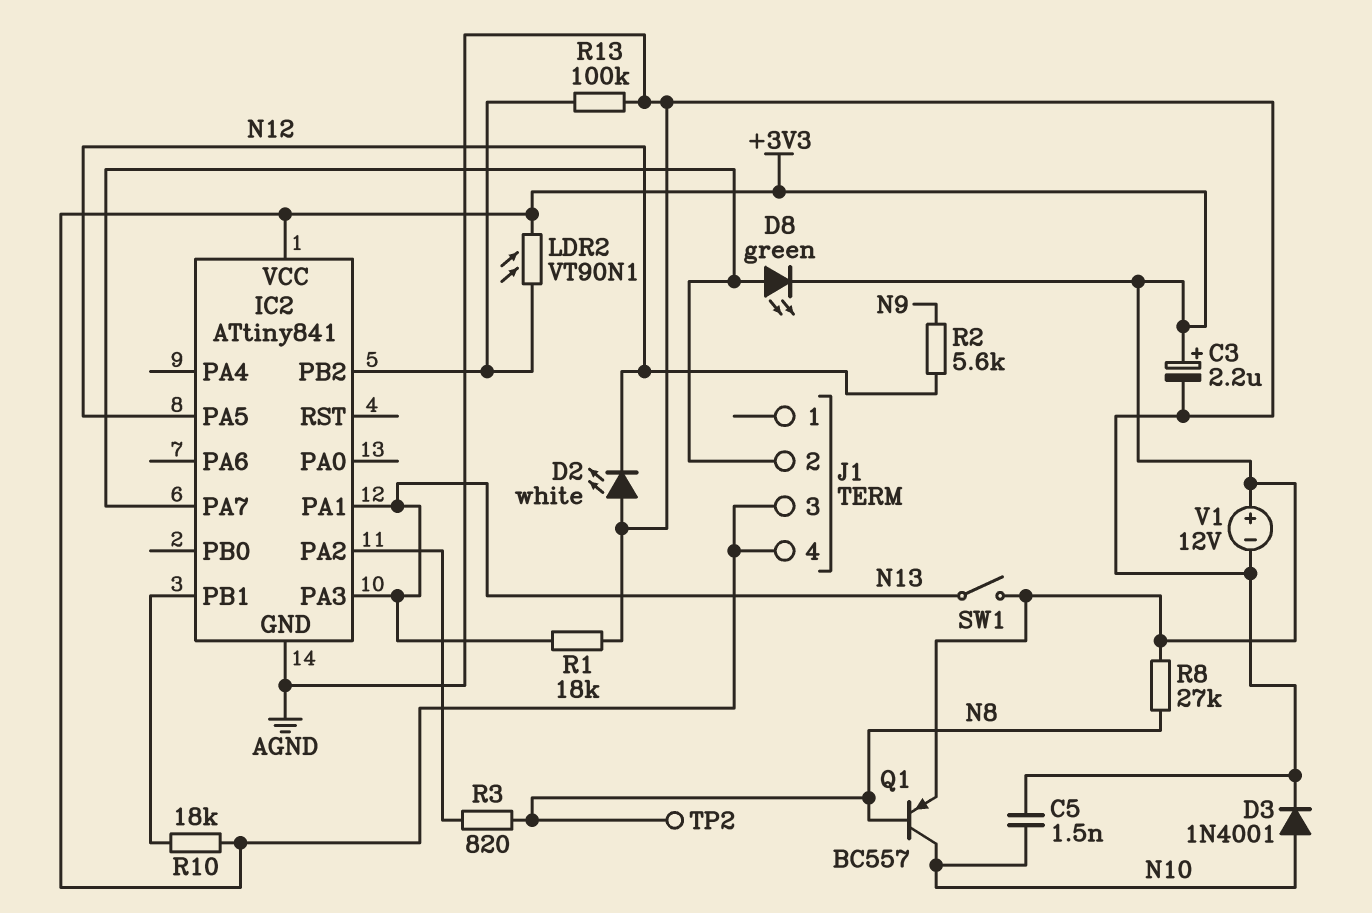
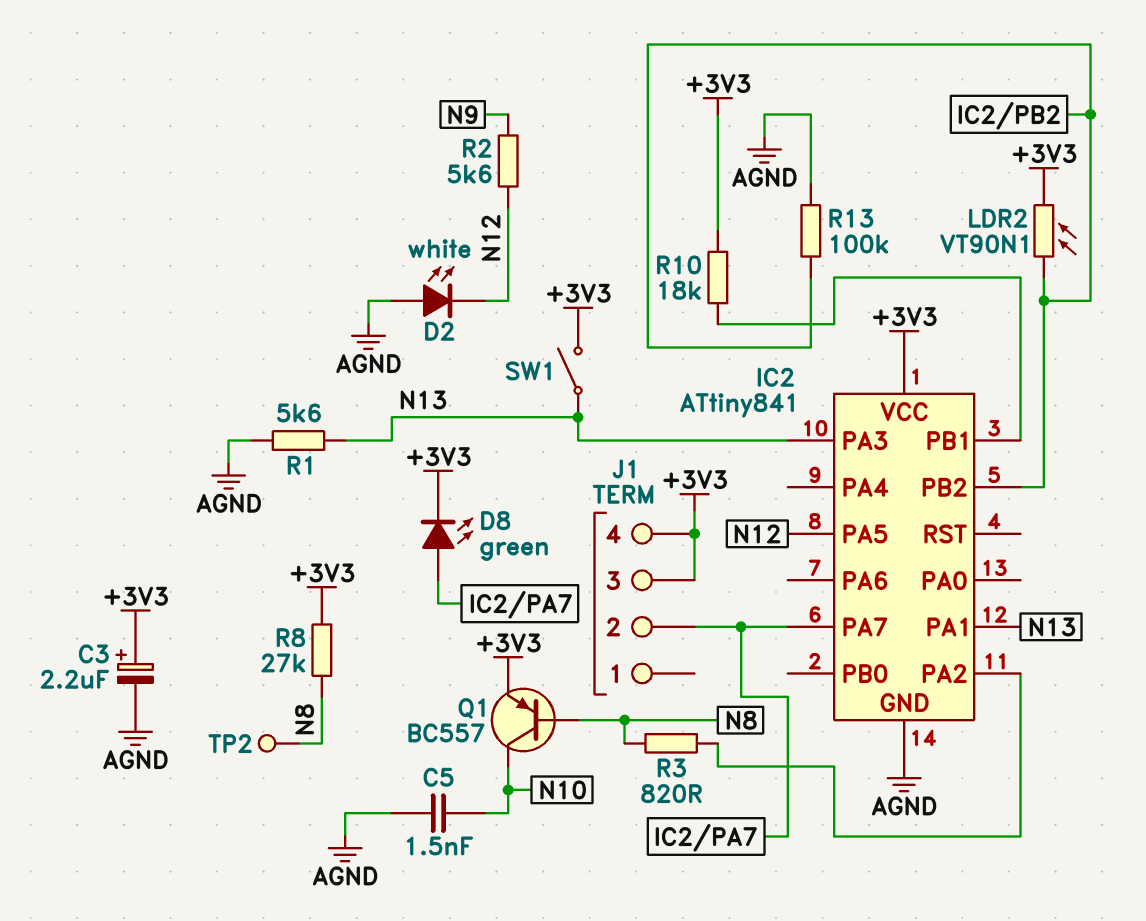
D3: diode 1N4001 (A N10, K AGND) -> none
R1: 18k (AGND, N13) -> 5.6k (AGND, N13)
V1: 12V (plus +3V3, minus AGND) -> none

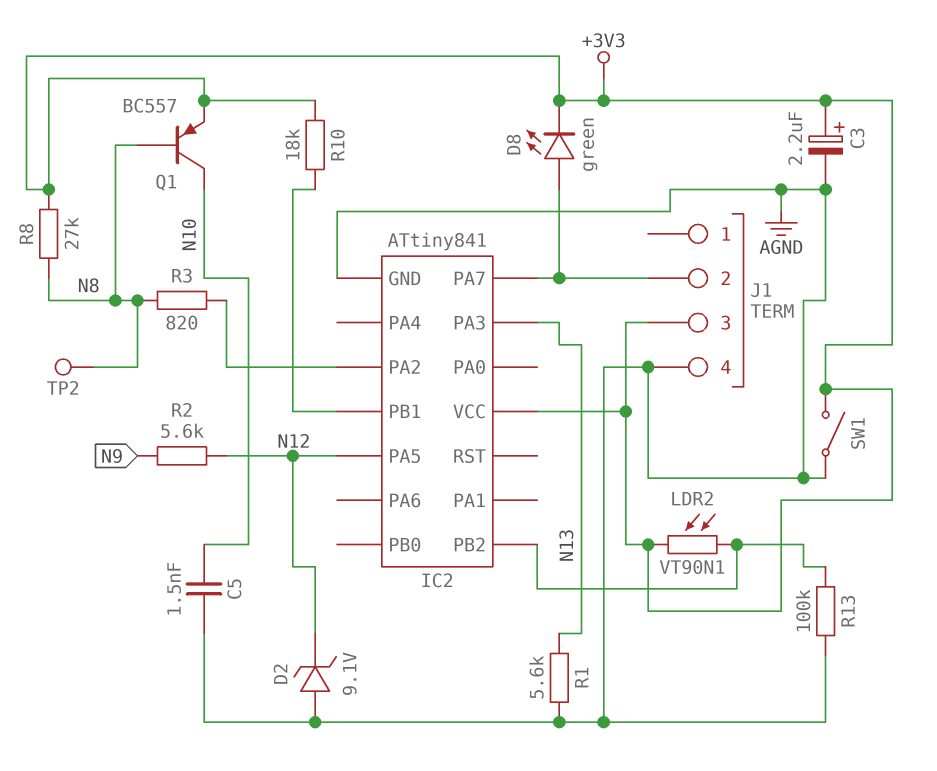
D2: LED white (A AGND, K N12) -> zener 9.1V (A AGND, K N12)
IC2 pin PA1: N13 -> none
J1 pin 4: +3V3 -> AGND
SW1: switch (+3V3, N13) -> switch (+3V3, AGND)

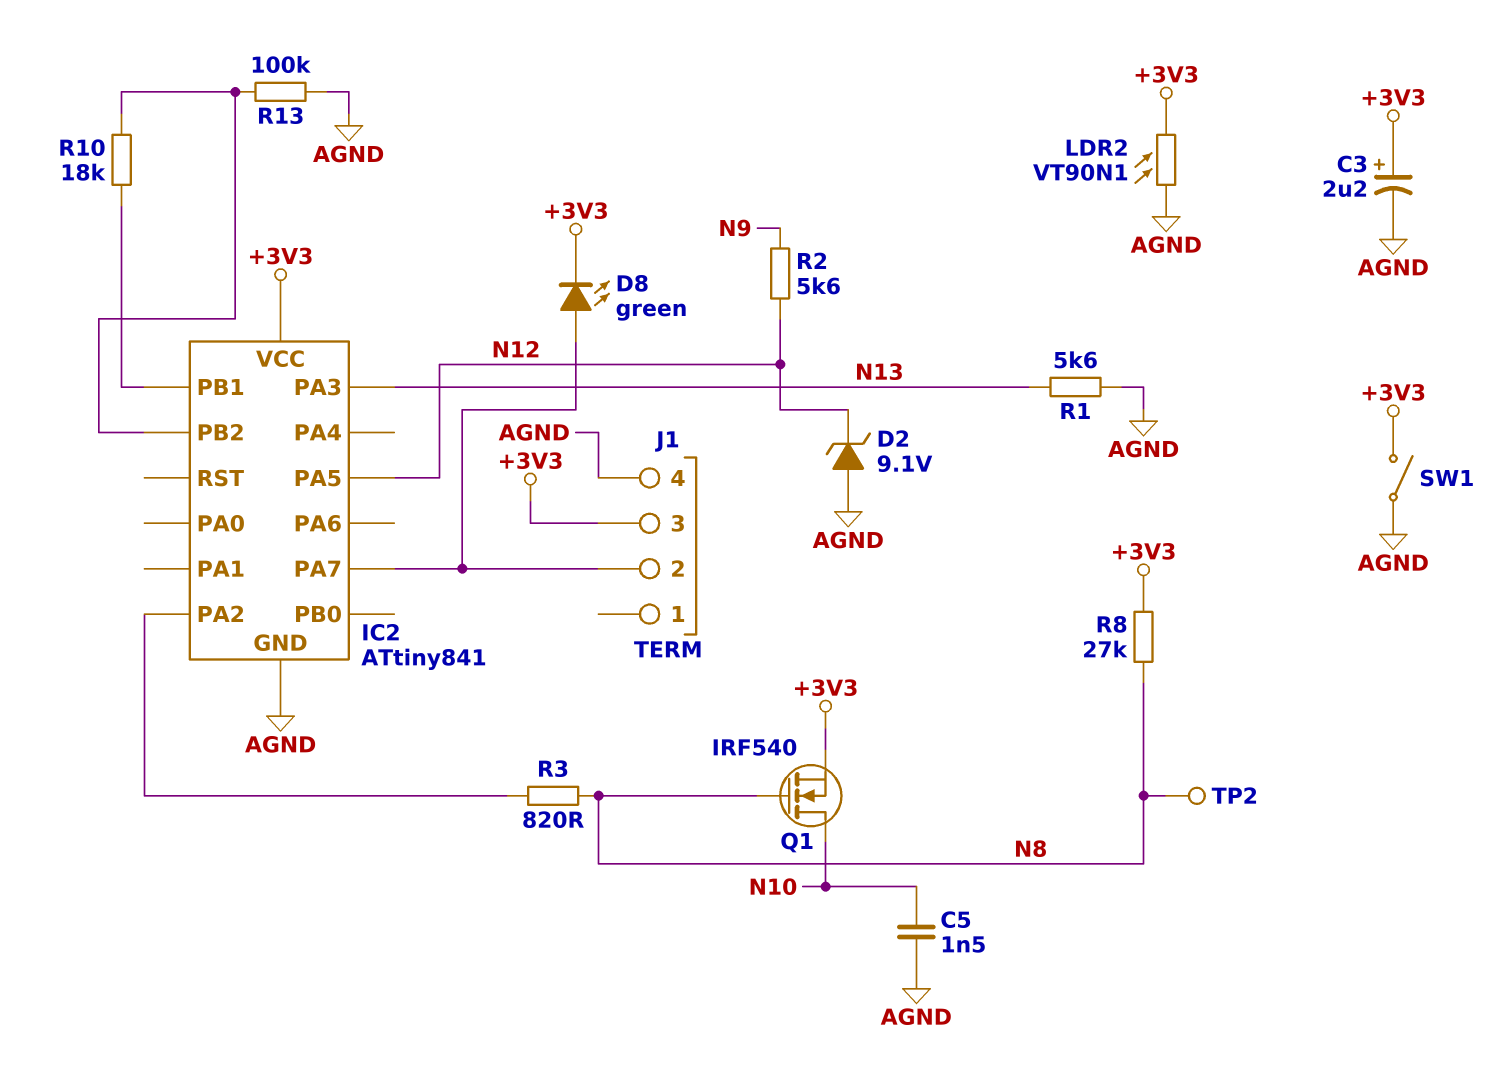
LDR2: VT90N1 (+3V3, IC2/PB2) -> VT90N1 (+3V3, AGND)
Q1: PNP BC557 (B N8, C N10, E +3V3) -> NMOS IRF540 (G N8, D N10, S +3V3)
R10: 18k (+3V3, IC2/PB1) -> 18k (IC2/PB1, IC2/PB2)

